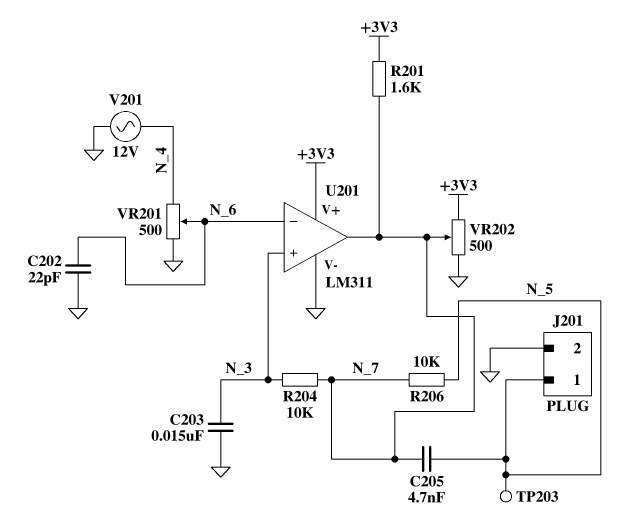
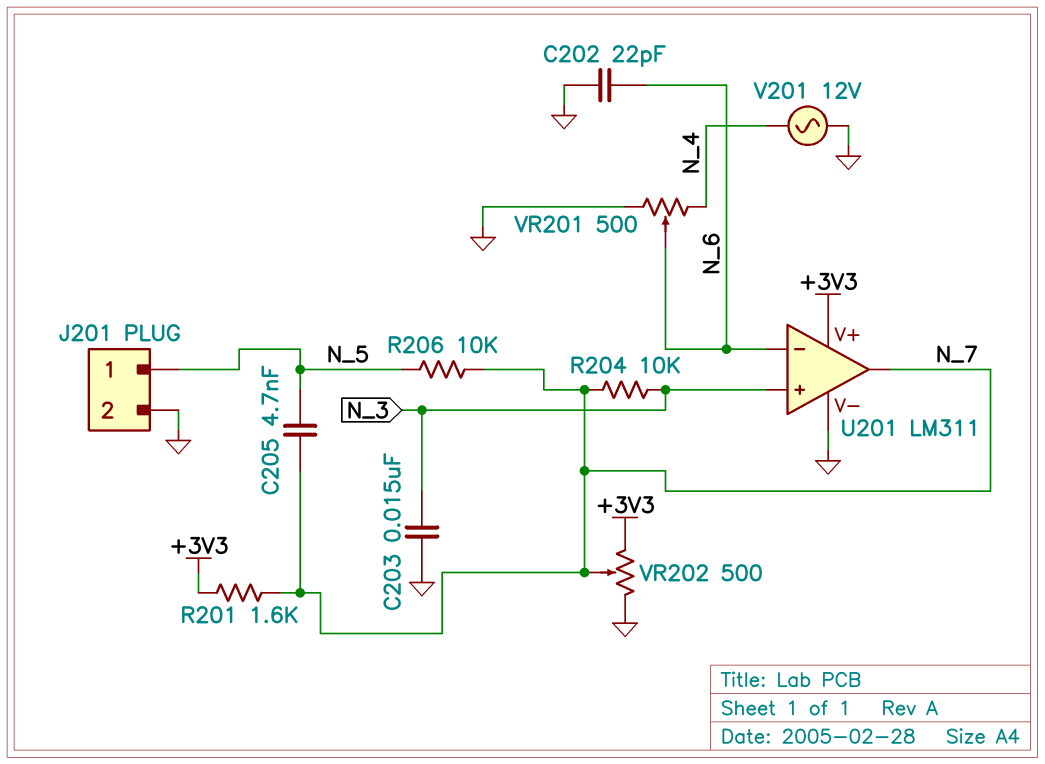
TP203: test point (N_5) -> none

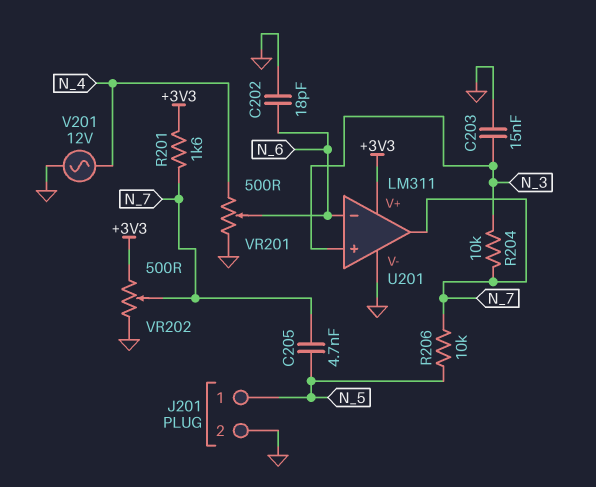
C202: 22pF (GND, N_6) -> 18pF (GND, N_6)

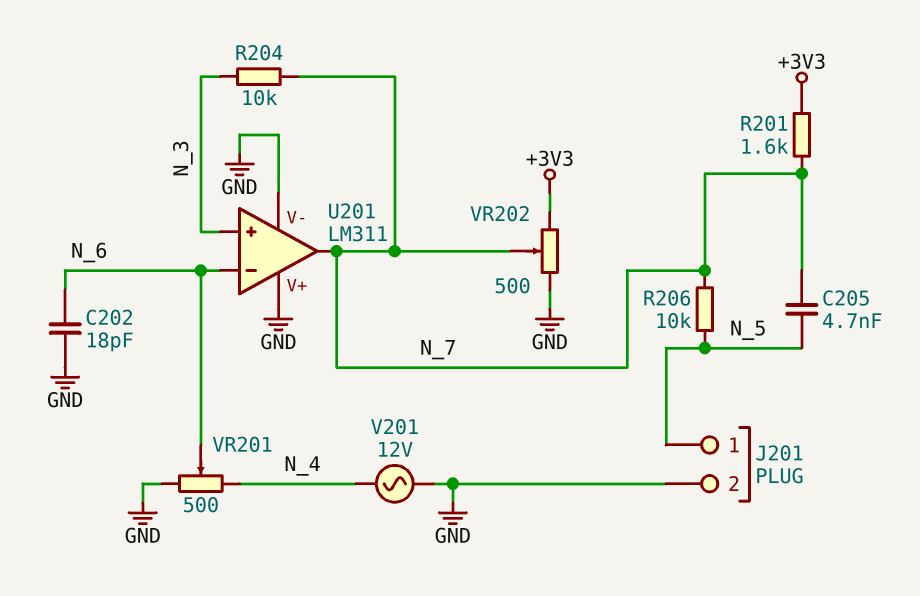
C203: 15nF (GND, N_3) -> none
U201 pin V+: +3V3 -> GND

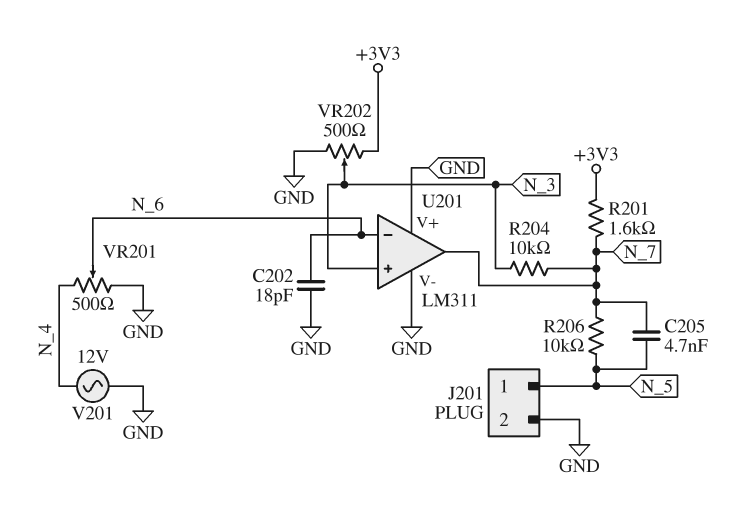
VR202: 500 (+3V3, GND, wiper N_7) -> 500 (+3V3, GND, wiper N_3)

